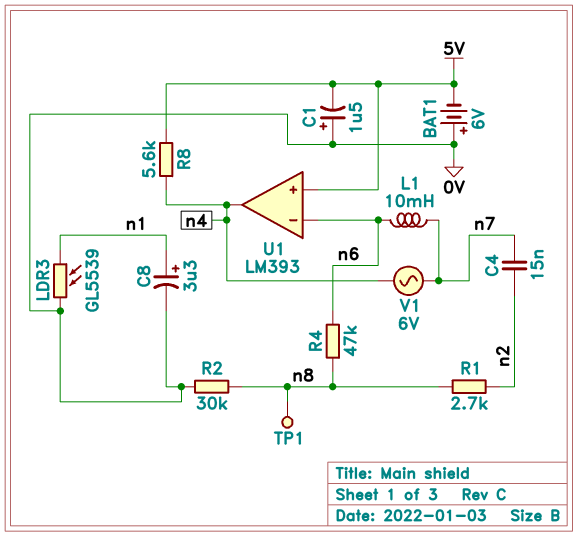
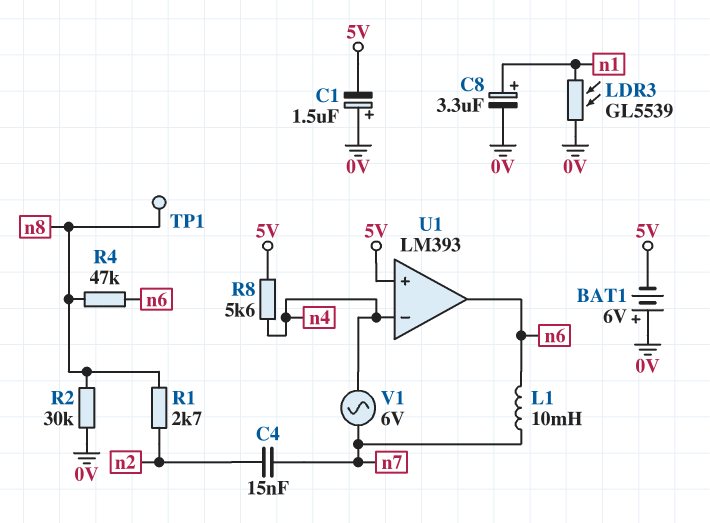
U1 pin in-: n6 -> n4
U1 pin out: n4 -> n6

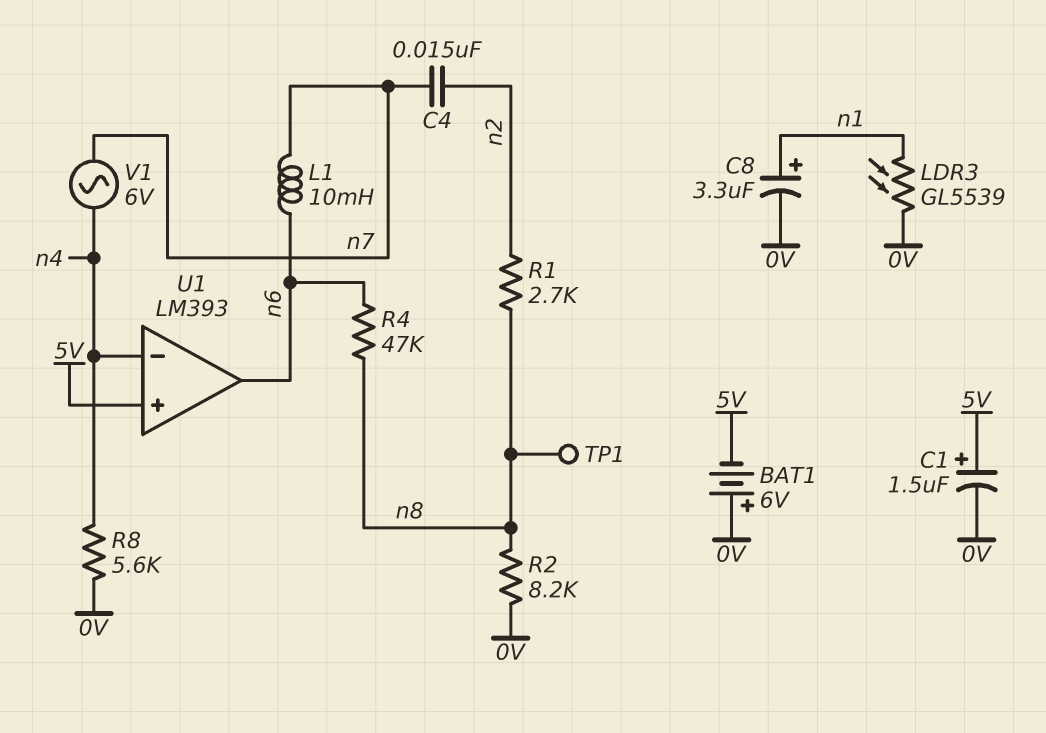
C1: 1.5uF (plus 0V, minus 5V) -> 1.5uF (plus 5V, minus 0V)
R2: 30k (0V, n8) -> 8.2k (0V, n8)
R8: 5.6k (5V, n4) -> 5.6k (0V, n4)

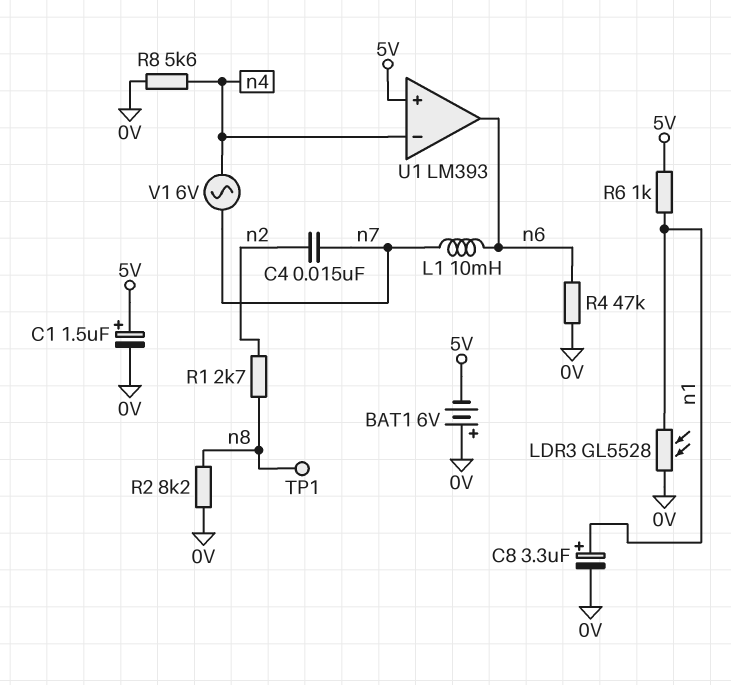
LDR3: GL5539 (0V, n1) -> GL5528 (0V, n1)
R4: 47k (n6, n8) -> 47k (0V, n6)
R6: none -> 1k (5V, n1)

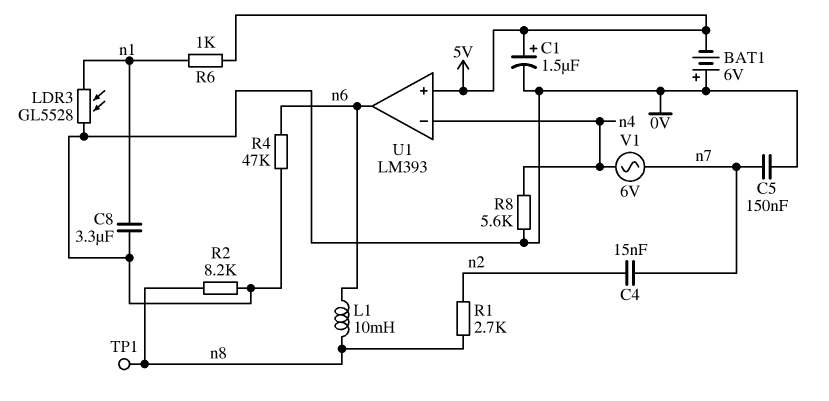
C5: none -> 150nF (0V, n7)
C8: 3.3uF (plus n1, minus 0V) -> 3.3uF (0V, n1)
L1: 10mH (n6, n7) -> 10mH (n6, n8)

